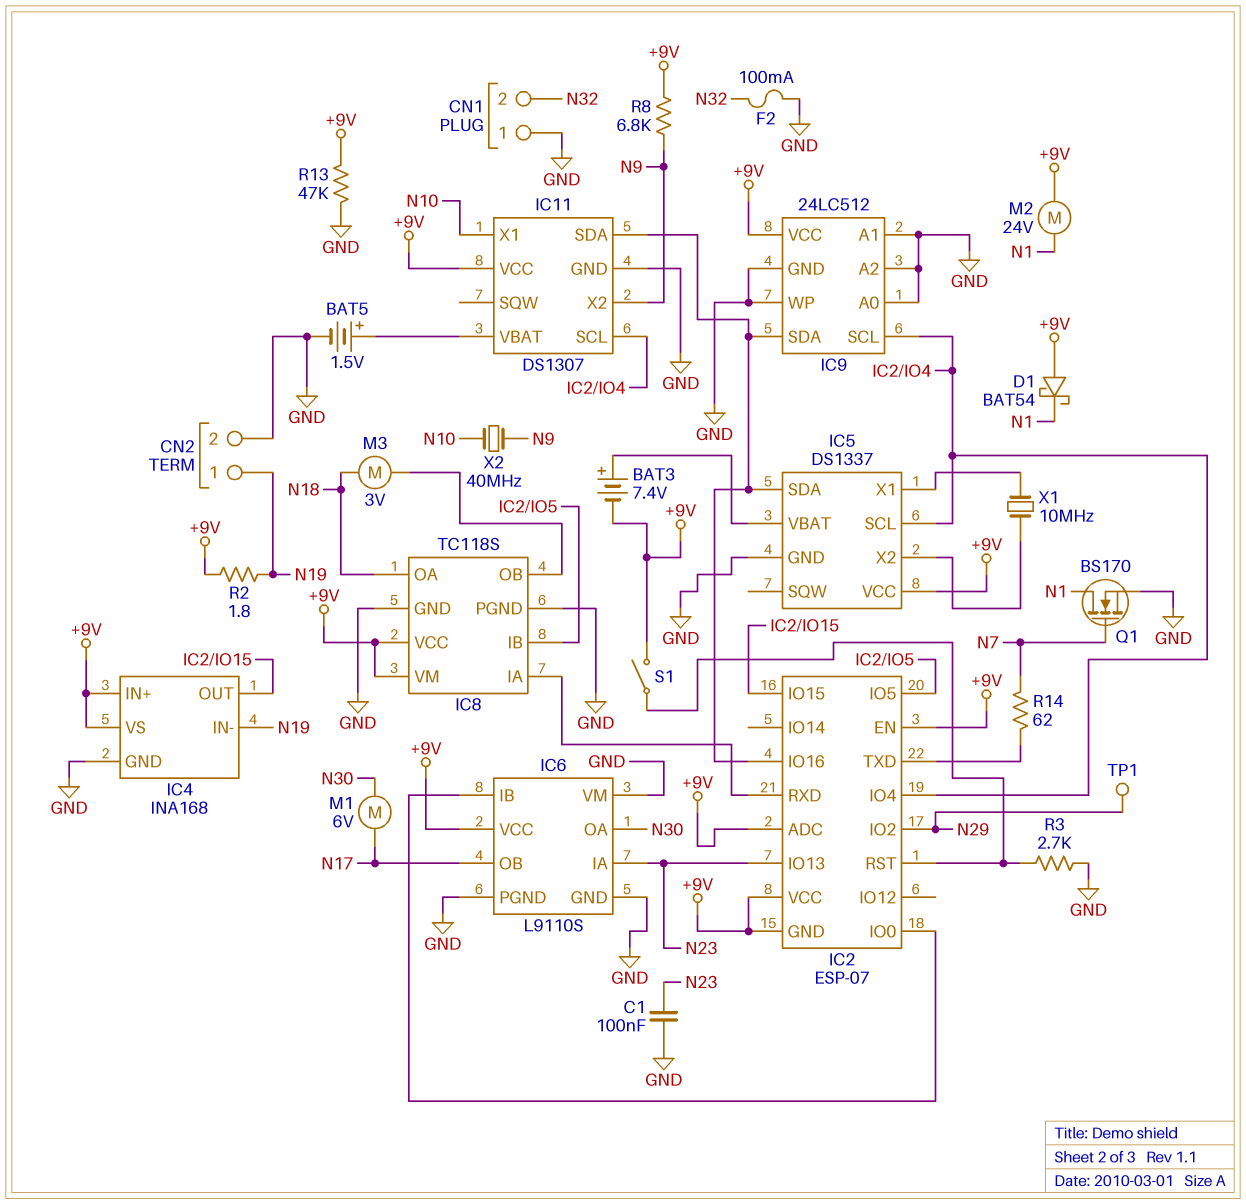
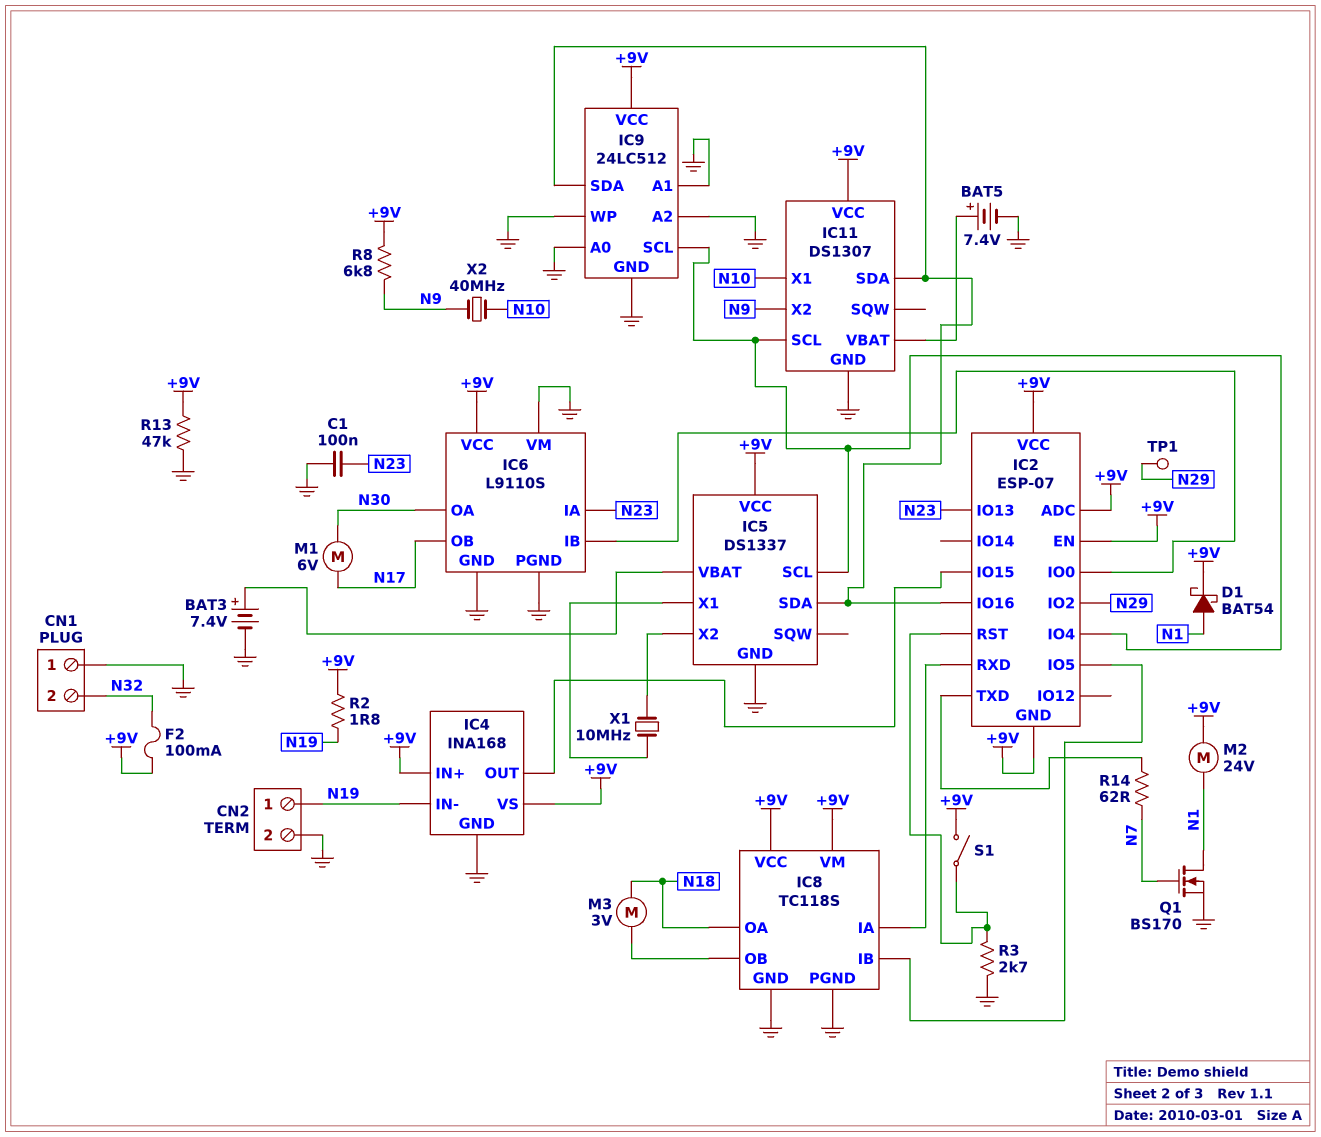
BAT3: 7.4V (plus IC5/VBAT, minus +9V) -> 7.4V (plus IC5/VBAT, minus GND)
BAT5: 1.5V (plus IC11/VBAT, minus GND) -> 7.4V (plus IC11/VBAT, minus GND)
D1: schottky BAT54 (A +9V, K N1) -> schottky BAT54 (A N1, K +9V)
F2: 100mA (GND, N32) -> 100mA (+9V, N32)

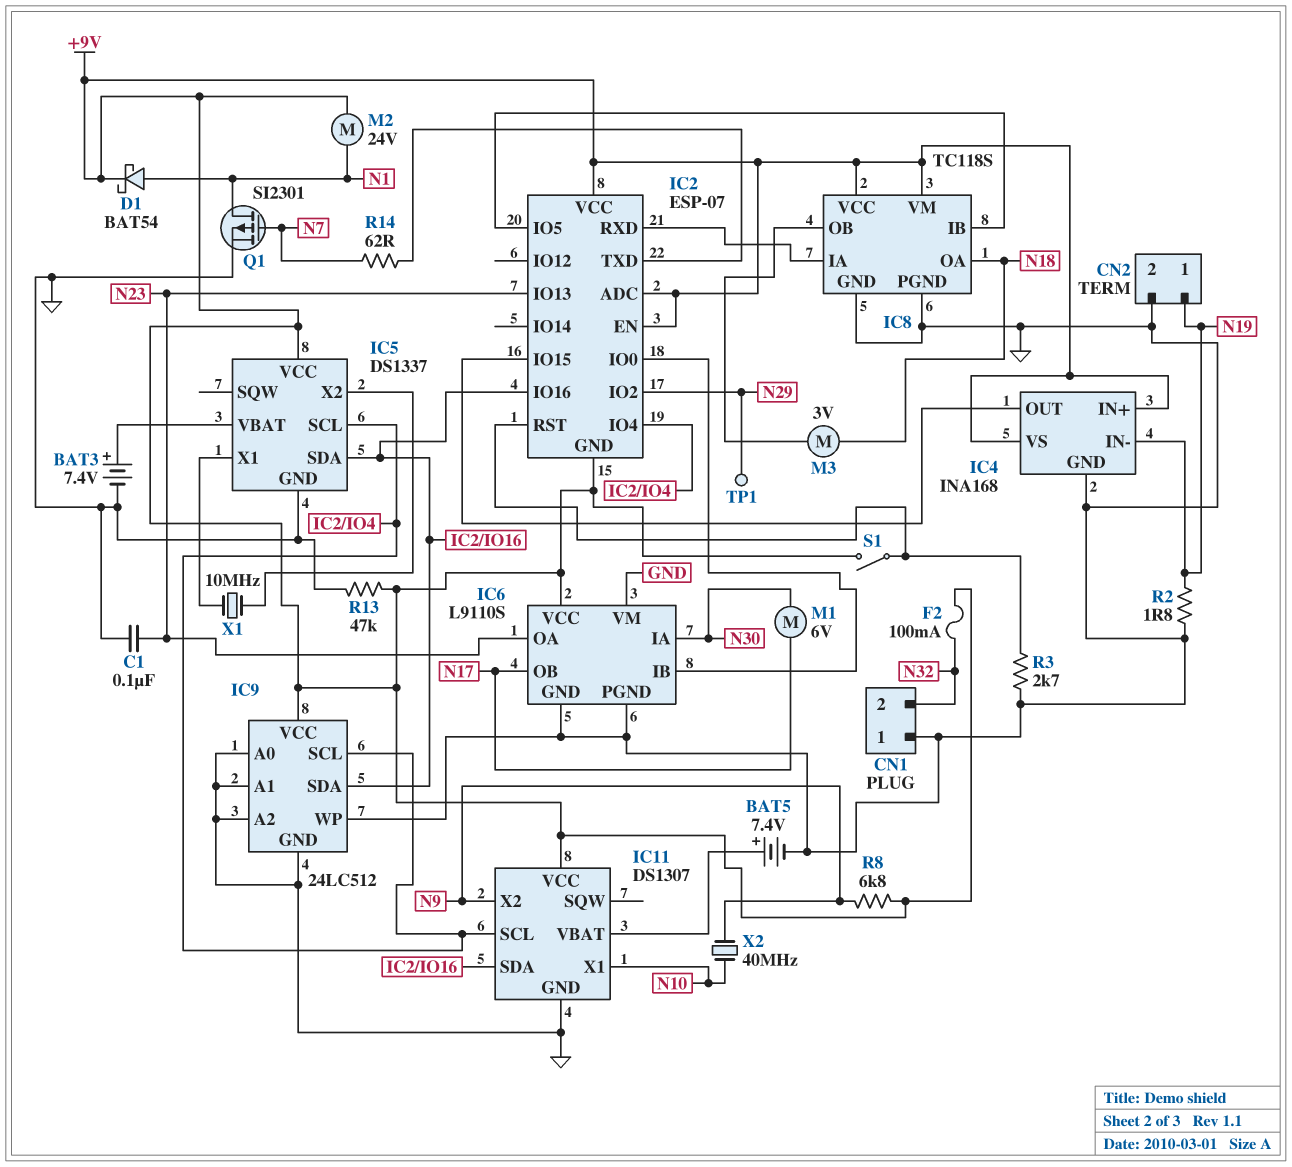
IC6 pin IA: N23 -> N30
IC6 pin OA: N30 -> N23
Q1: NMOS BS170 (G N7, D N1, S GND) -> PMOS SI2301 (G N7, D N1, S GND)
R2: 1.8 (+9V, N19) -> 1.8 (GND, N19)

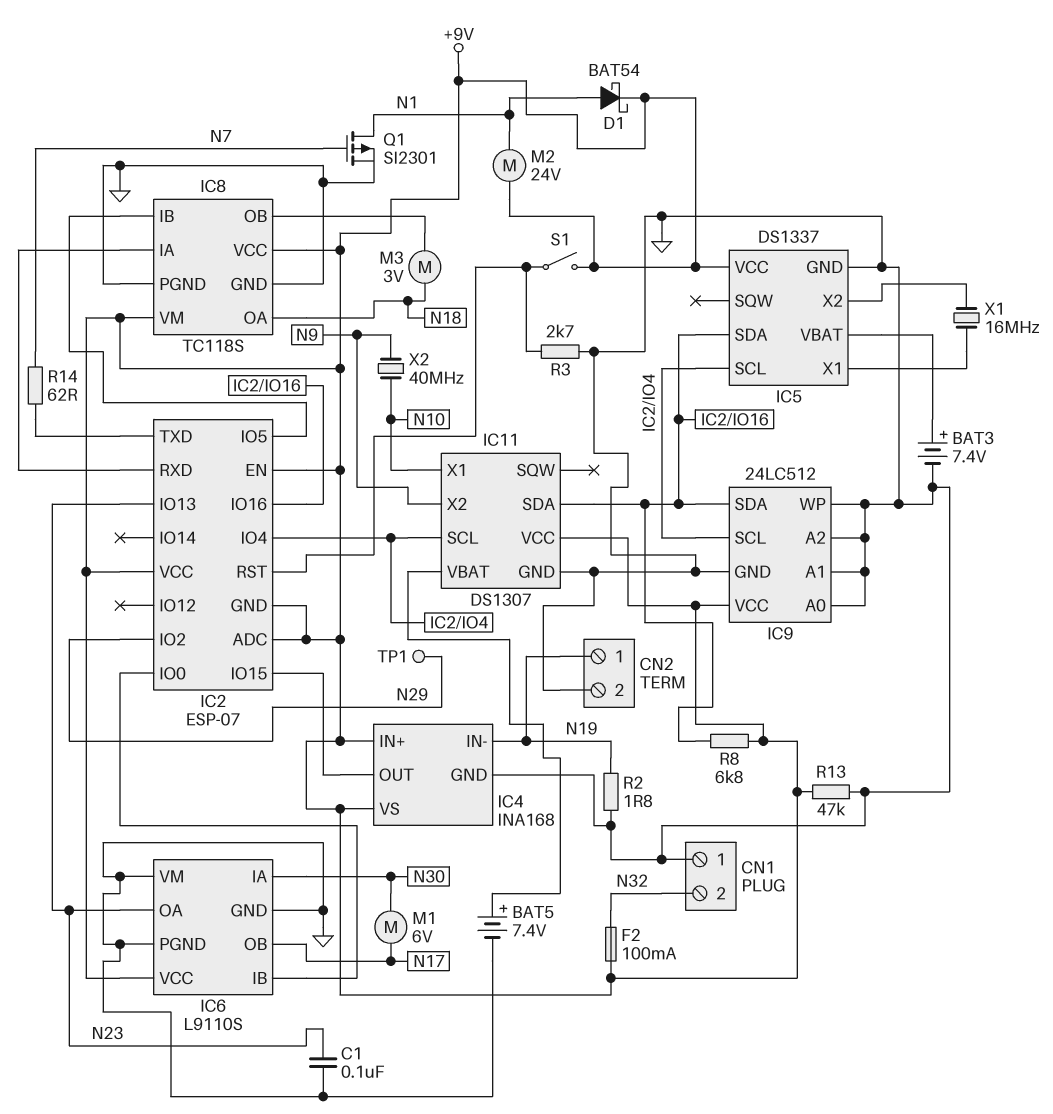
R8: 6.8k (+9V, N9) -> 6.8k (+9V, IC2/IO16)
X1: 10MHz (IC5/X1, IC5/X2) -> 16MHz (IC5/X1, IC5/X2)

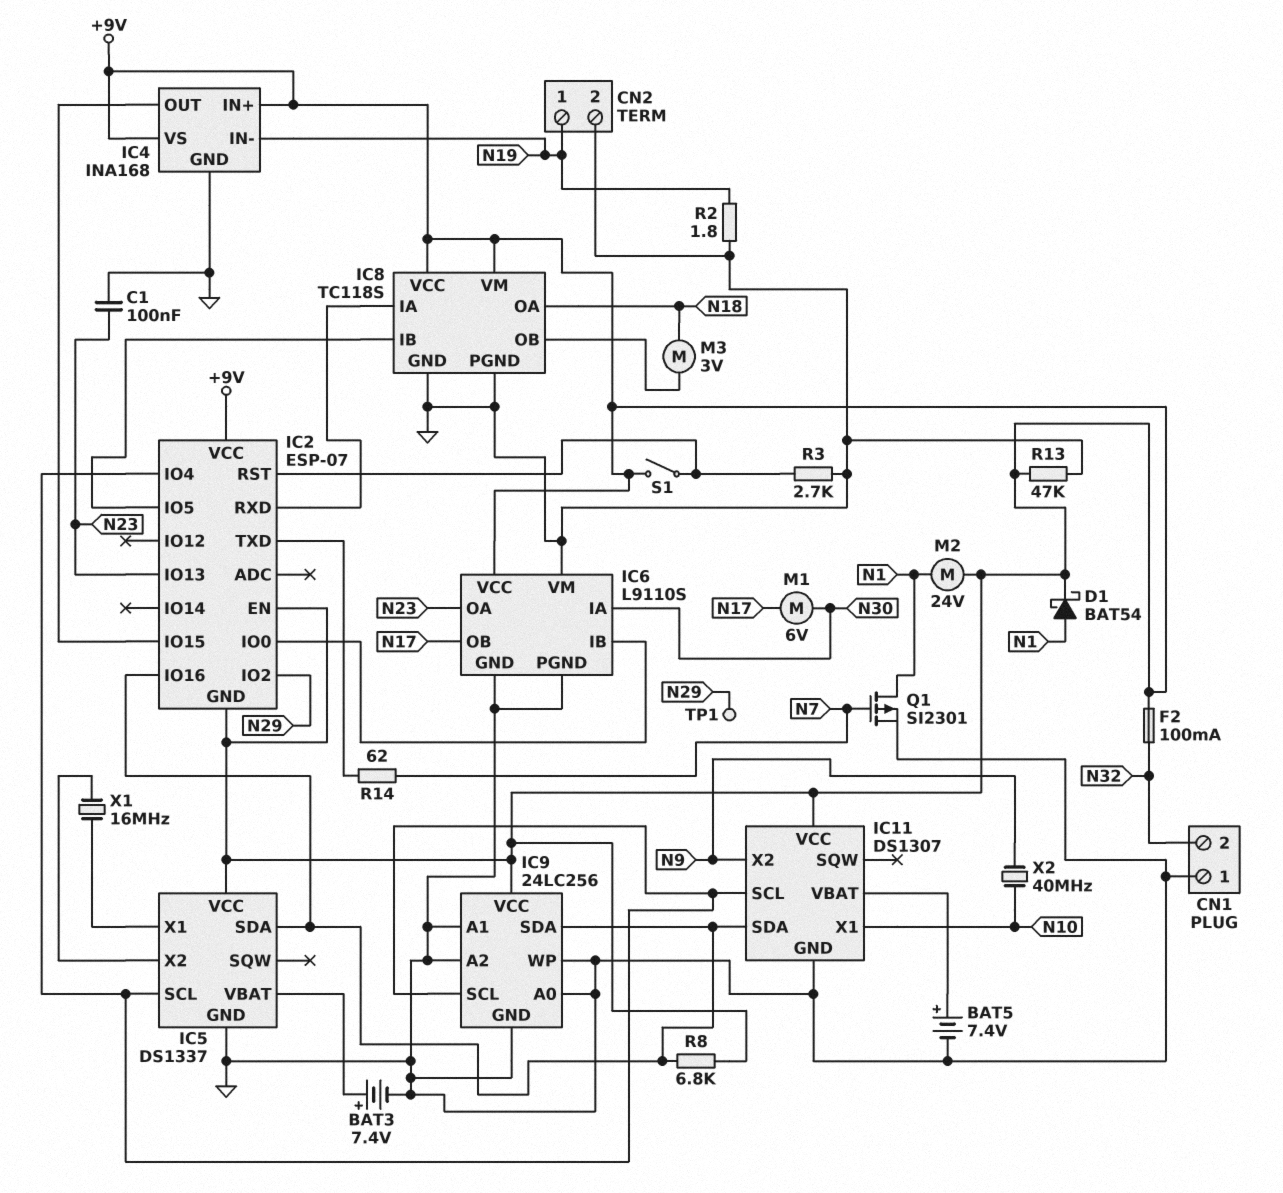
IC2 pin ADC: +9V -> none
IC9: 24LC512 -> 24LC256

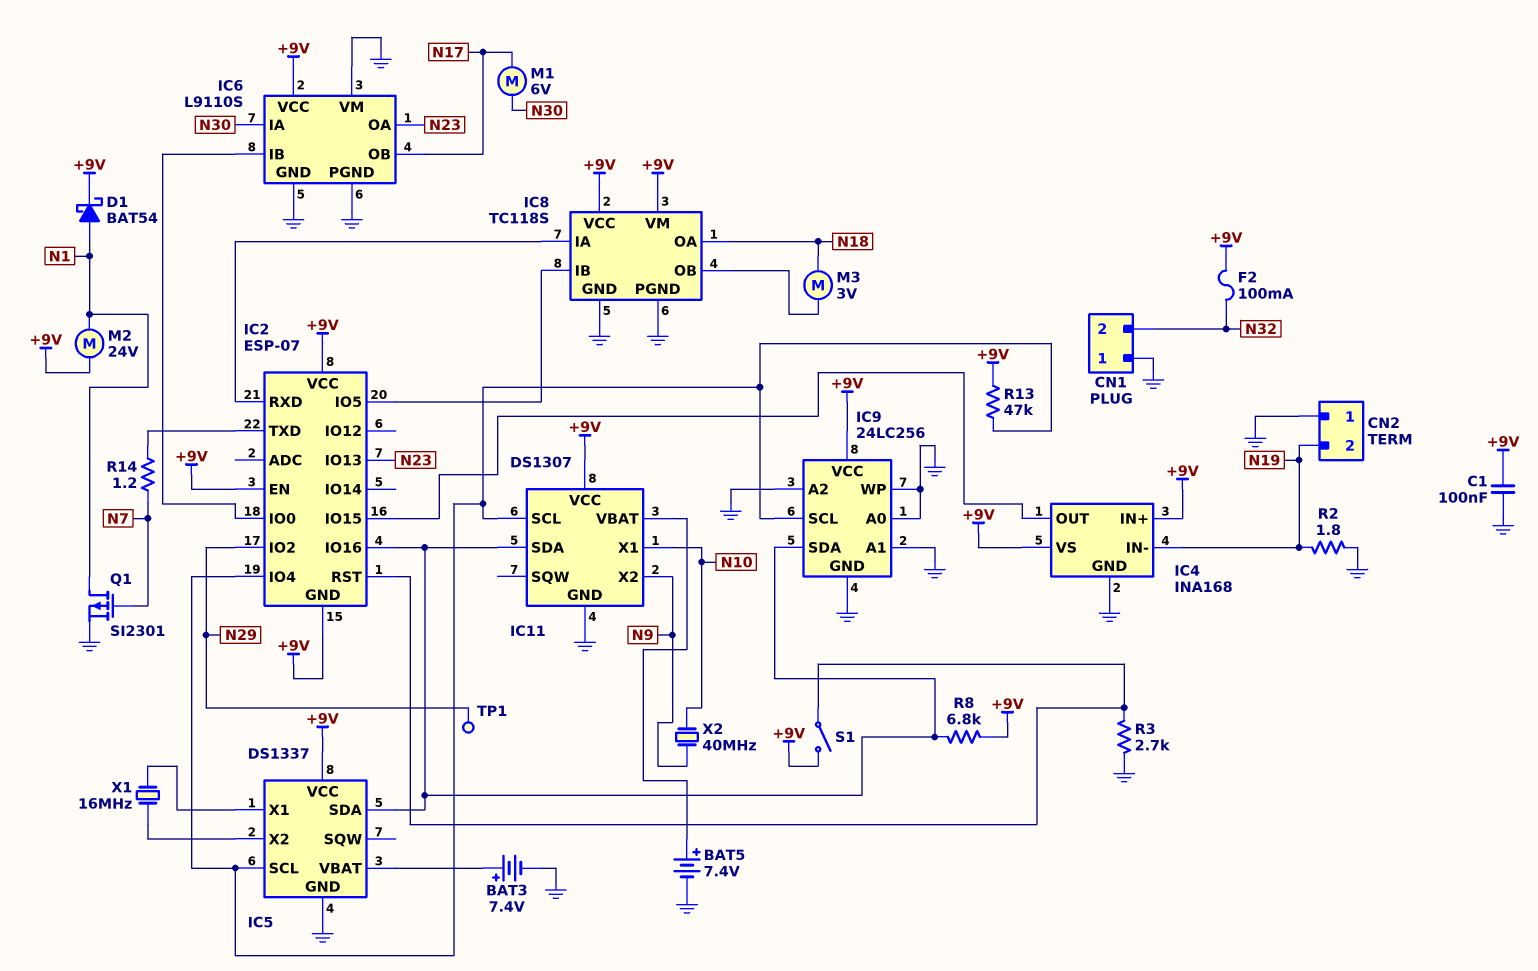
C1: 100nF (GND, N23) -> 100nF (+9V, GND)
CN2 pin 1: N19 -> GND
CN2 pin 2: GND -> N19
R13: 47k (+9V, GND) -> 47k (+9V, IC2/IO4)
R14: 62 (IC2/TXD, N7) -> 1.2 (IC2/TXD, N7)

